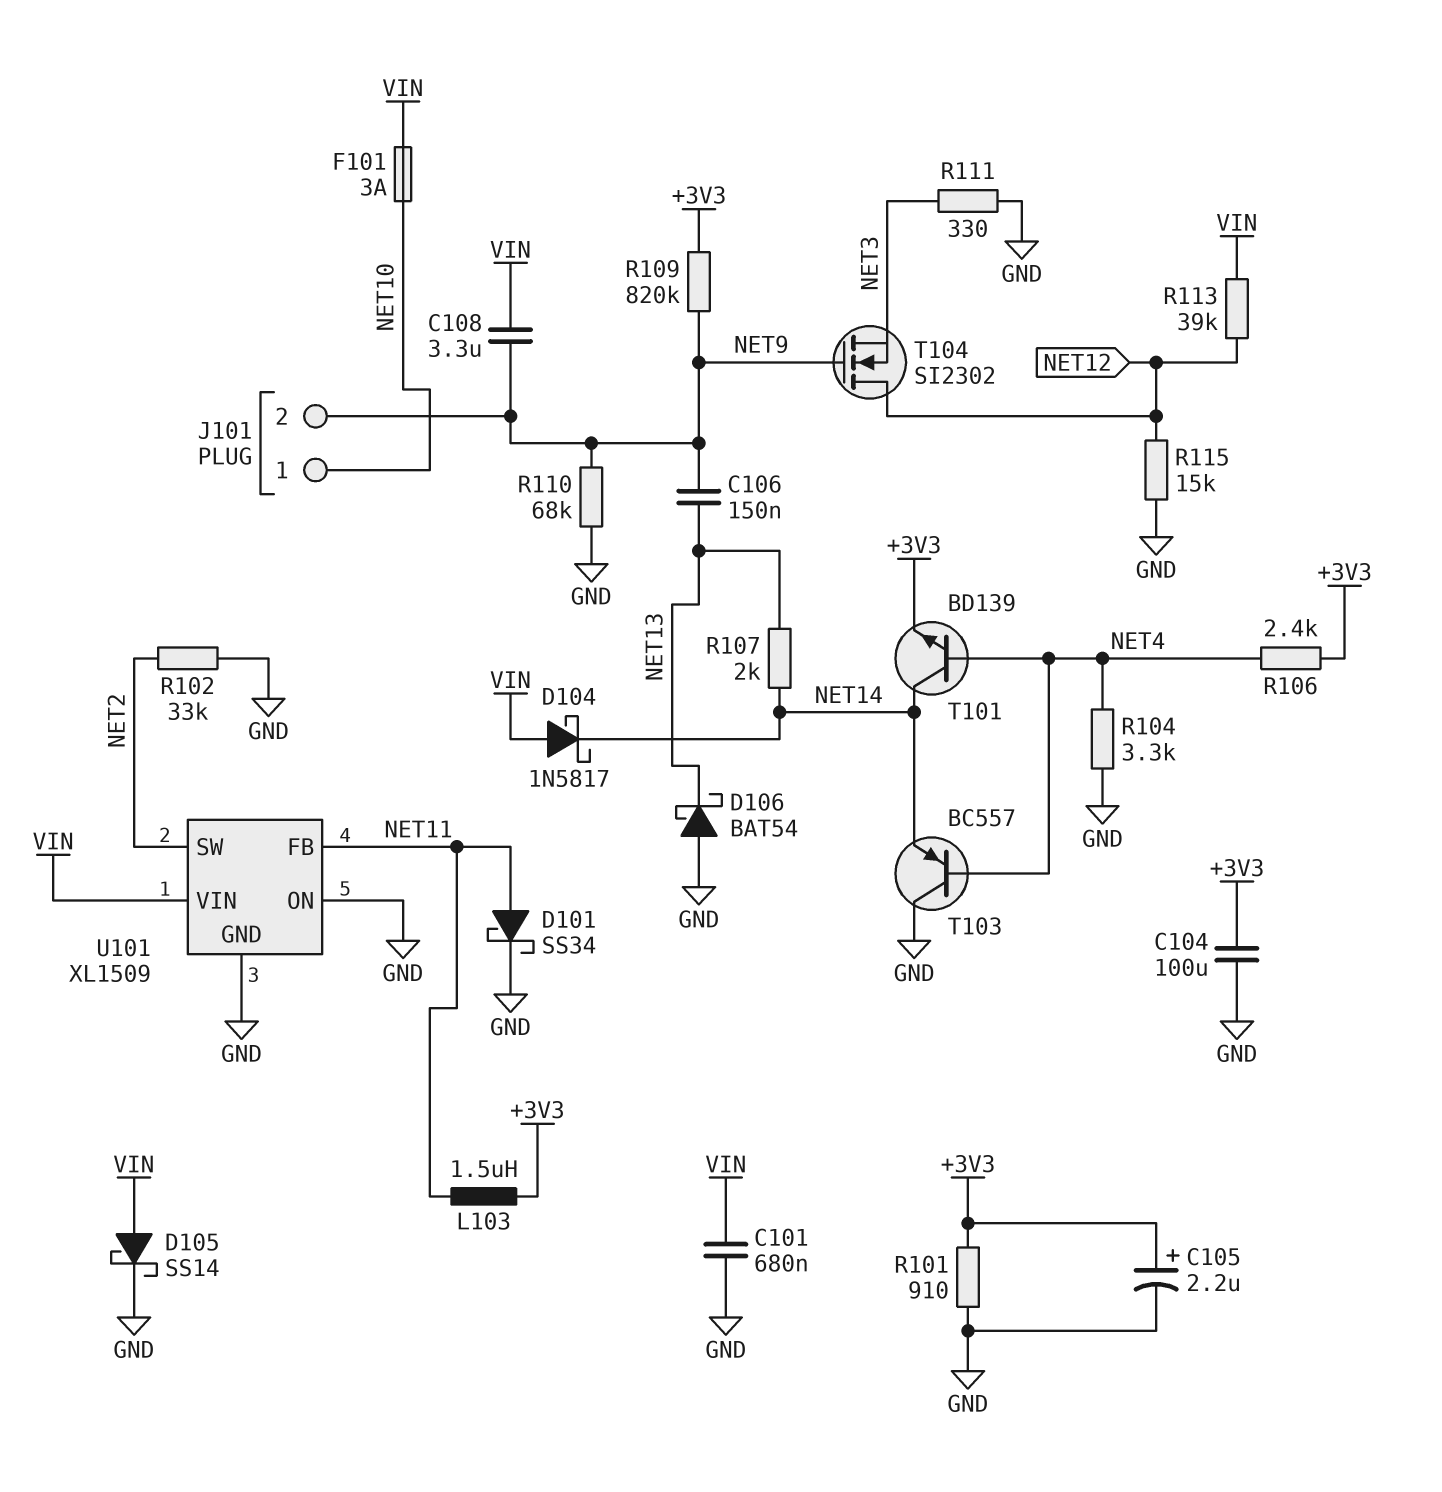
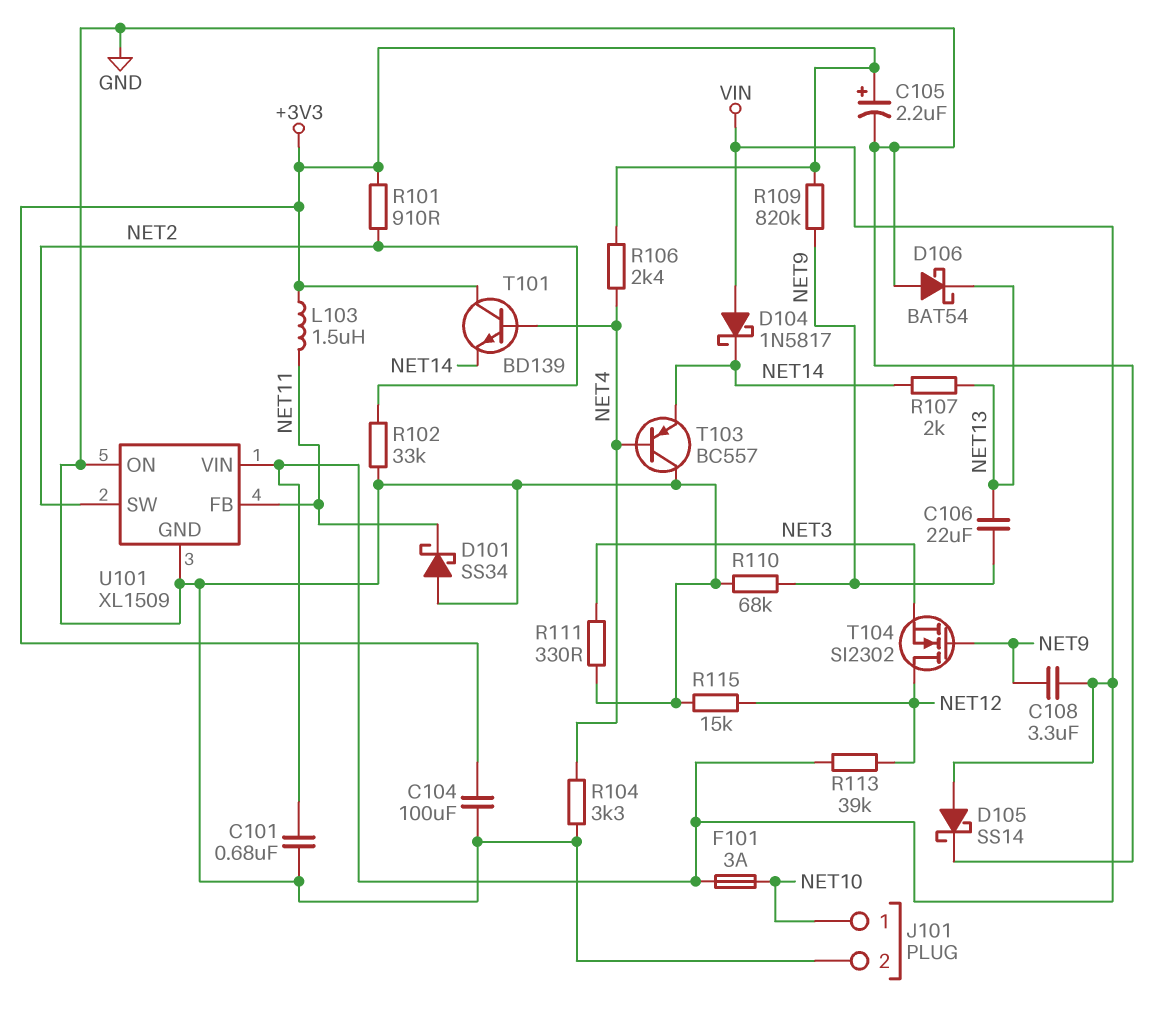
C106: 150nF (NET9, NET13) -> 22uF (NET9, NET13)
D101: schottky SS34 (A NET11, K GND) -> schottky SS34 (A GND, K NET11)
J101 pin 2: NET9 -> GND
R101: 910 (+3V3, GND) -> 910 (+3V3, NET2)
T101: NPN BD139 (B NET4, C NET14, E +3V3) -> NPN BD139 (B NET4, C +3V3, E NET14)

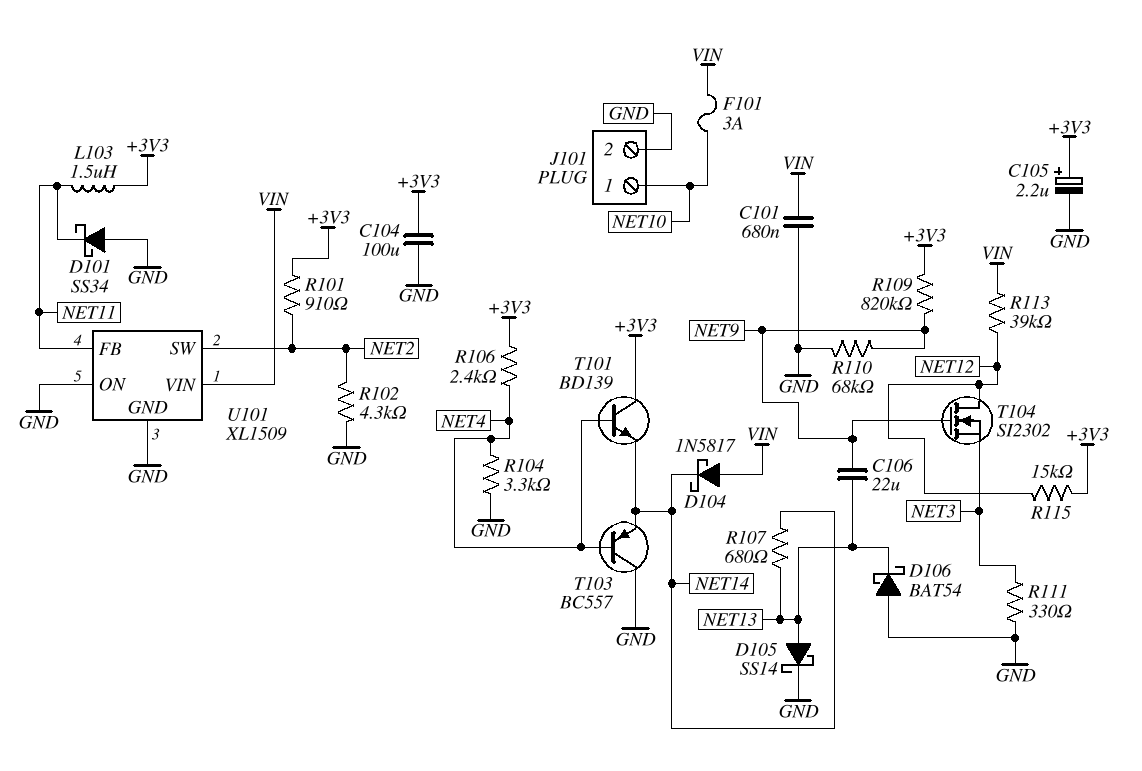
C108: 3.3uF (NET9, VIN) -> none
D105: schottky SS14 (A VIN, K GND) -> schottky SS14 (A NET13, K GND)
R102: 33k (GND, NET2) -> 4.3k (GND, NET2)
R107: 2k (NET13, NET14) -> 680 (NET13, NET14)
R115: 15k (GND, NET12) -> 15k (+3V3, NET12)

